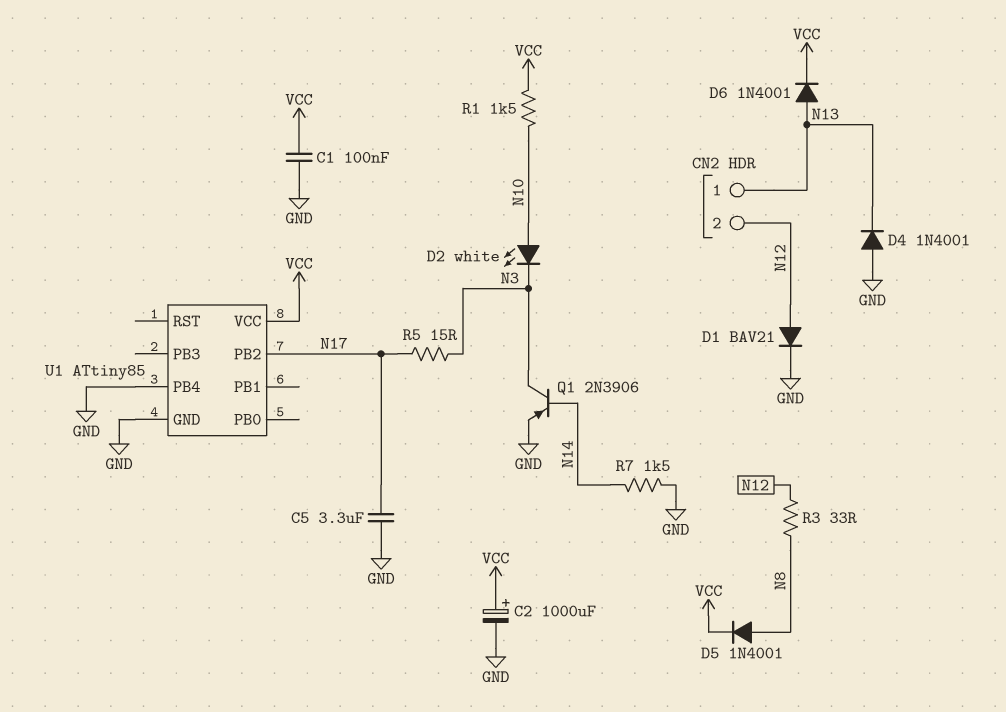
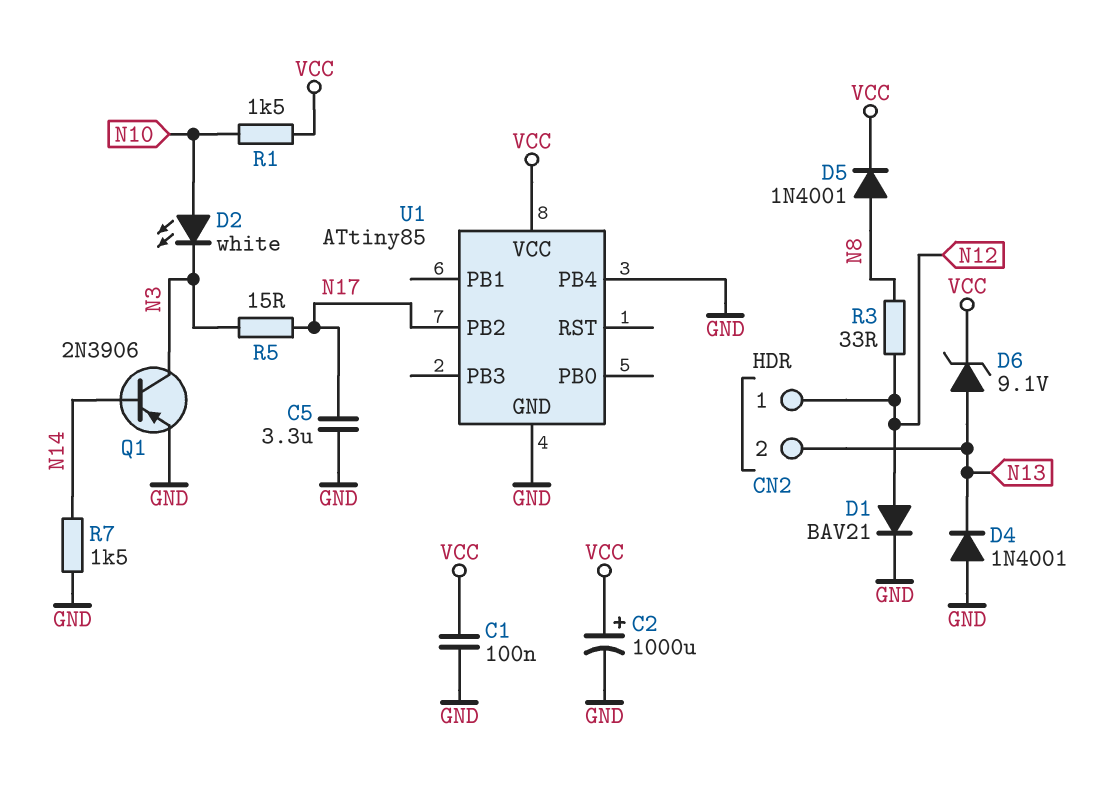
CN2 pin 1: N13 -> N12
CN2 pin 2: N12 -> N13
D6: diode 1N4001 (A N13, K VCC) -> zener 9.1V (A N13, K VCC)

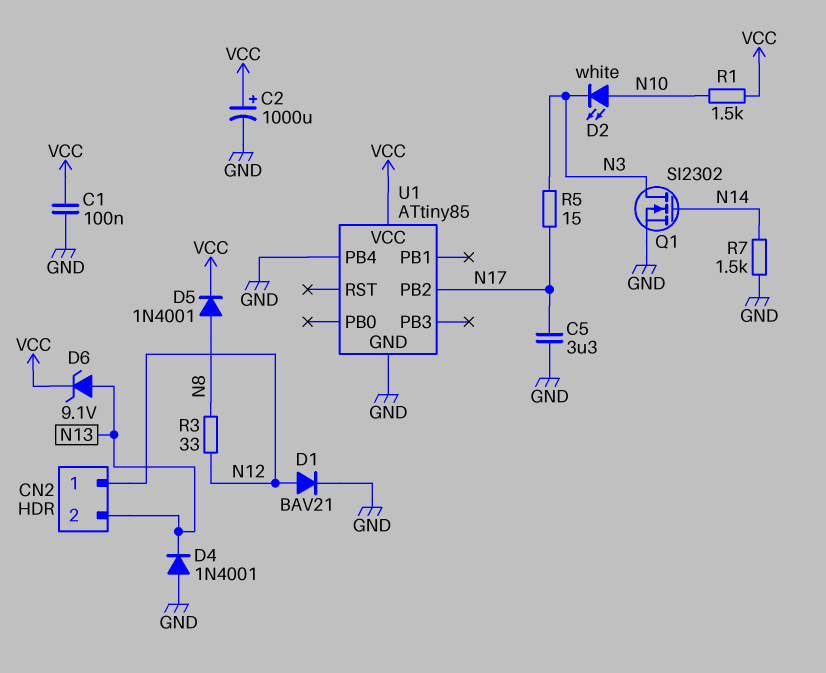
Q1: PNP 2N3906 (B N14, C N3, E GND) -> NMOS SI2302 (G N14, D N3, S GND)

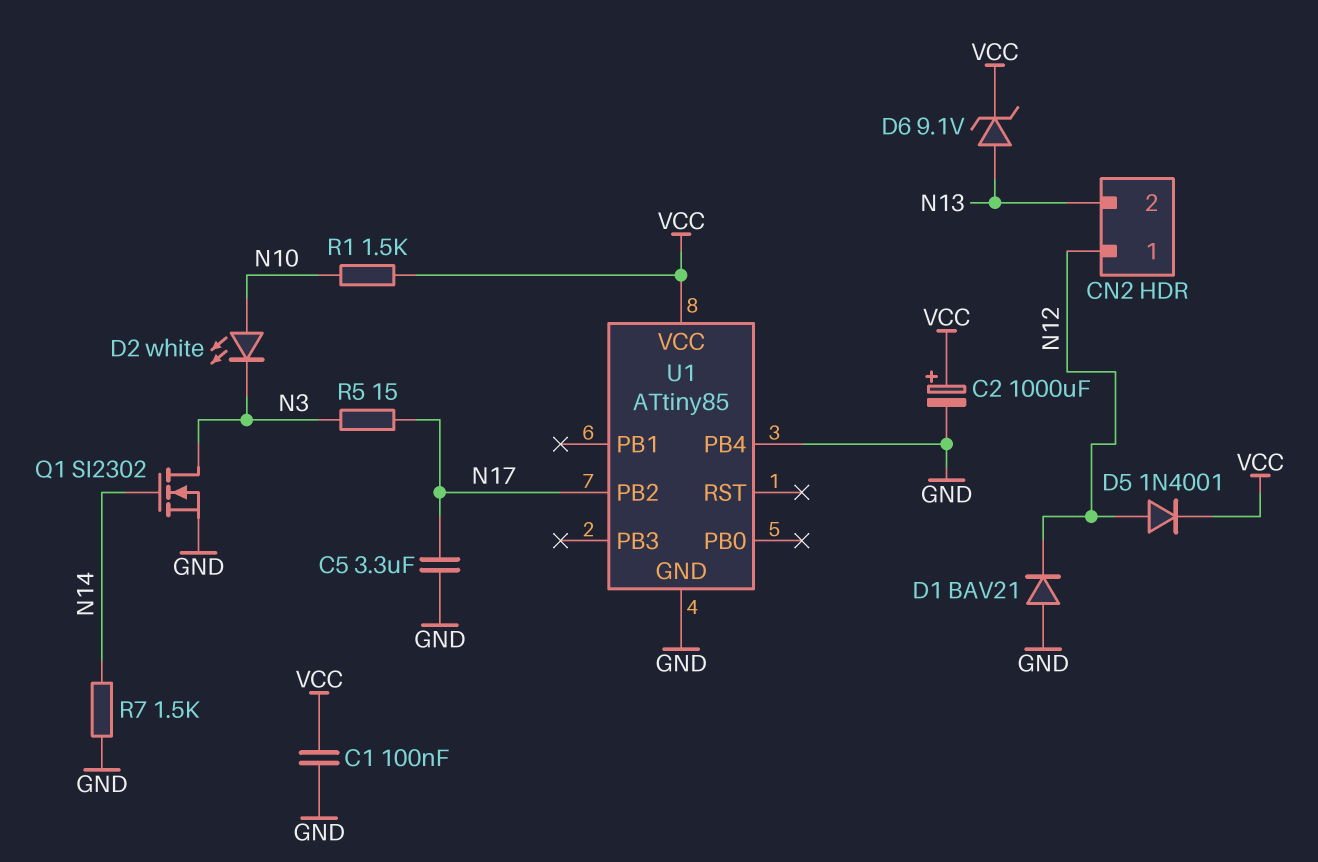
D1: diode BAV21 (A N12, K GND) -> diode BAV21 (A GND, K N12)
D4: diode 1N4001 (A GND, K N13) -> none
D5: diode 1N4001 (A N8, K VCC) -> diode 1N4001 (A N12, K VCC)
R3: 33 (N8, N12) -> none

